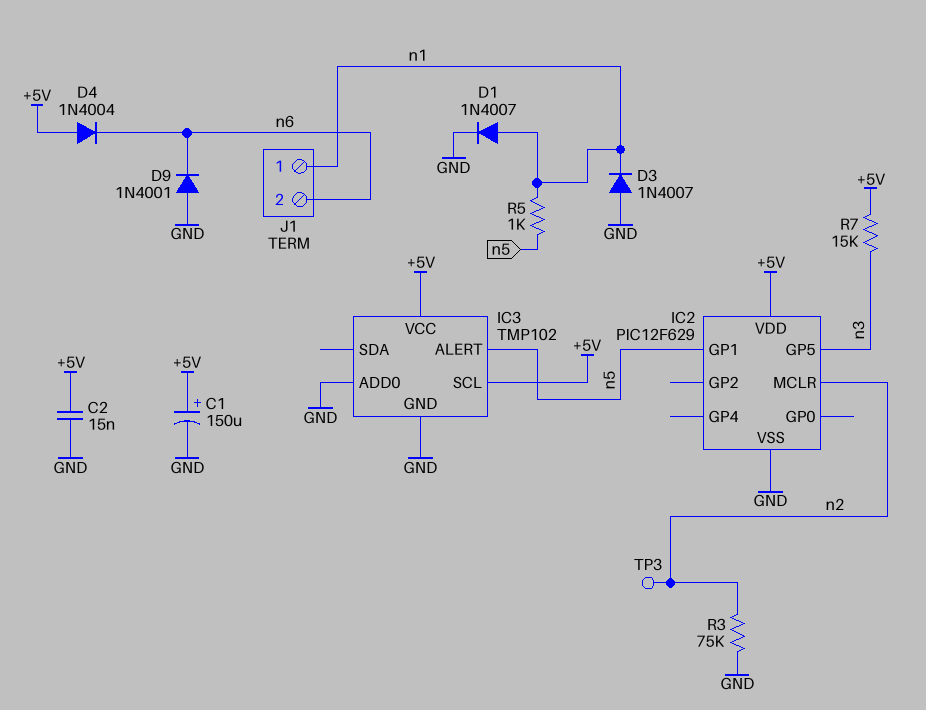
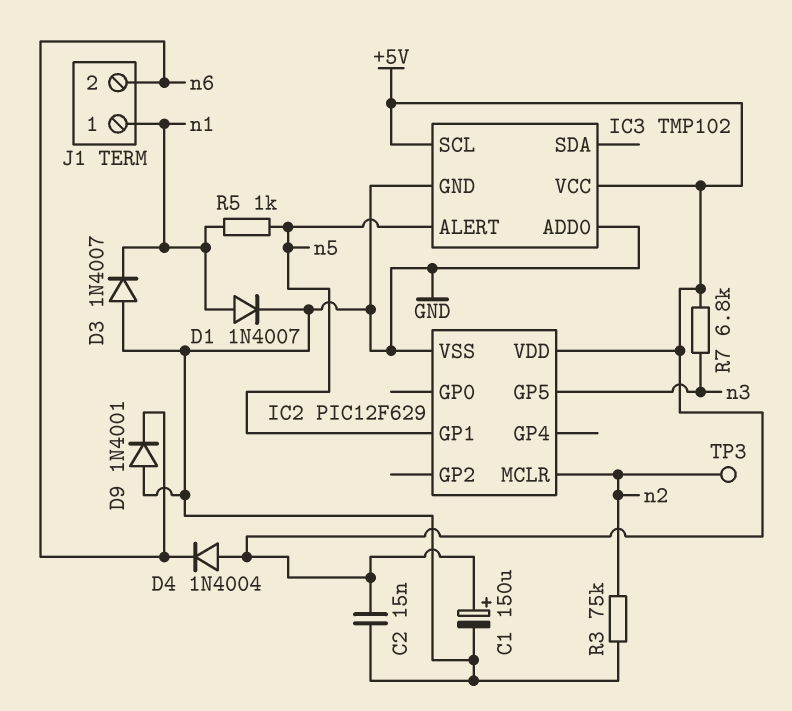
R7: 15k (+5V, n3) -> 6.8k (+5V, n3)

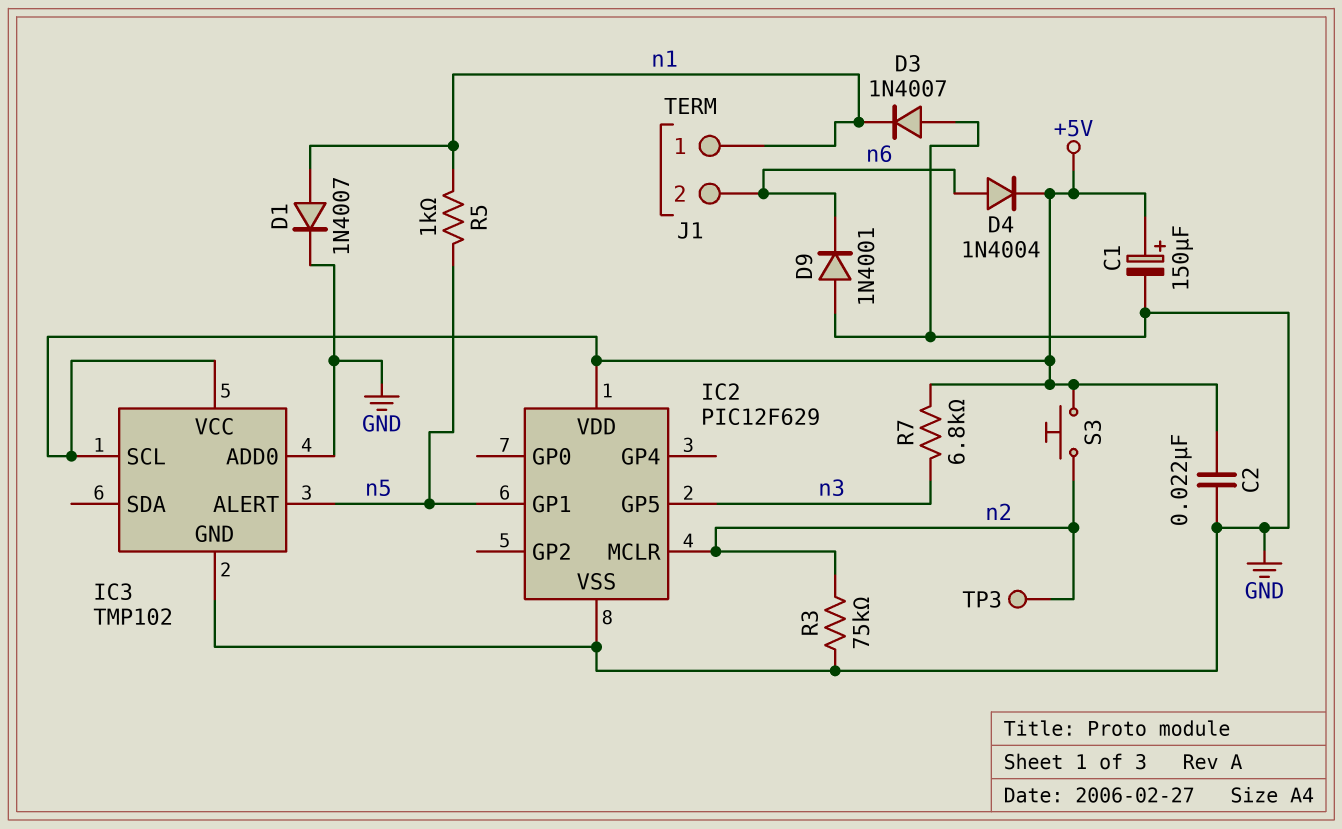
C2: 15nF (+5V, GND) -> 22nF (+5V, GND)
D4: diode 1N4004 (A +5V, K n6) -> diode 1N4004 (A n6, K +5V)
S3: none -> button (+5V, n2)

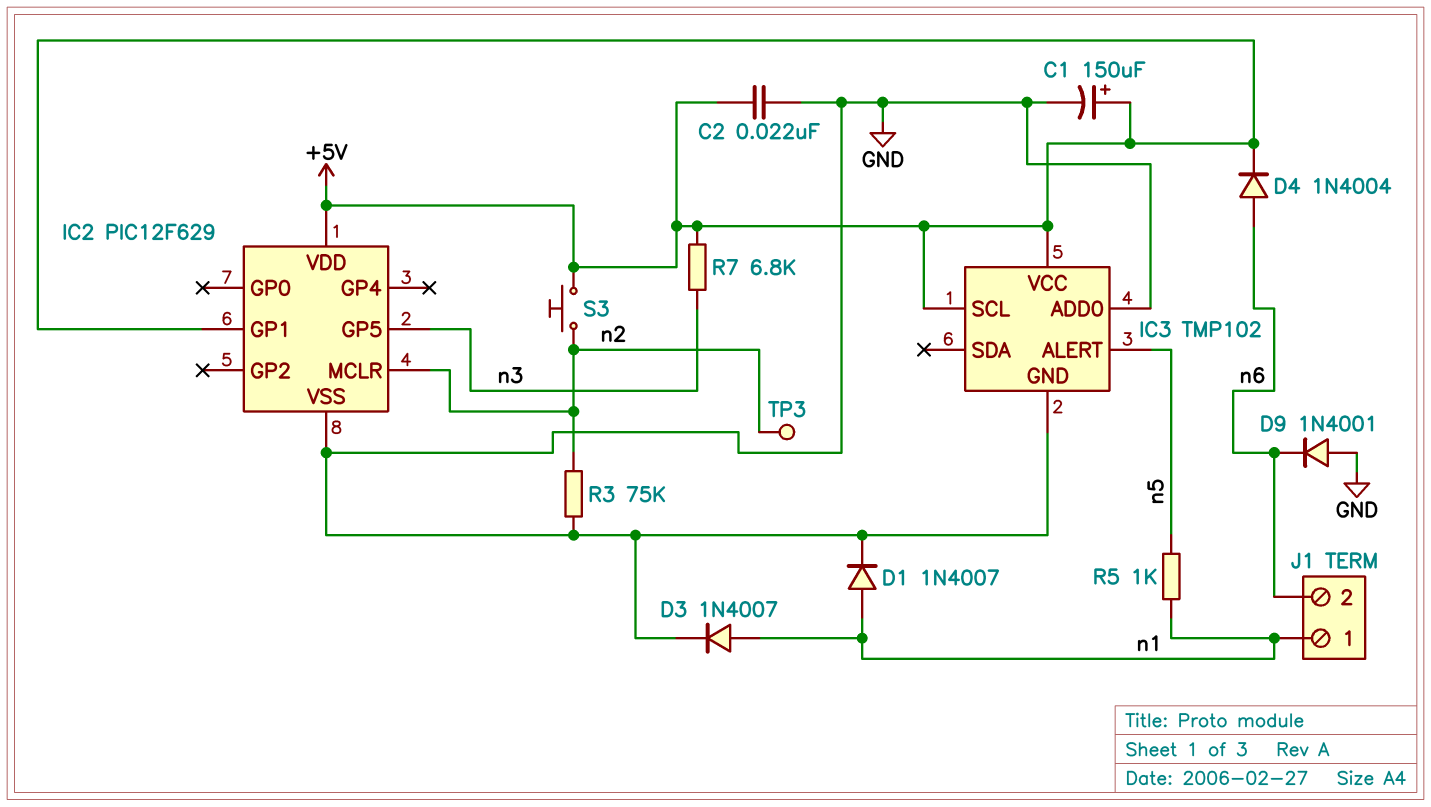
D3: diode 1N4007 (A GND, K n1) -> diode 1N4007 (A n1, K GND)
IC2 pin GP1: n5 -> +5V

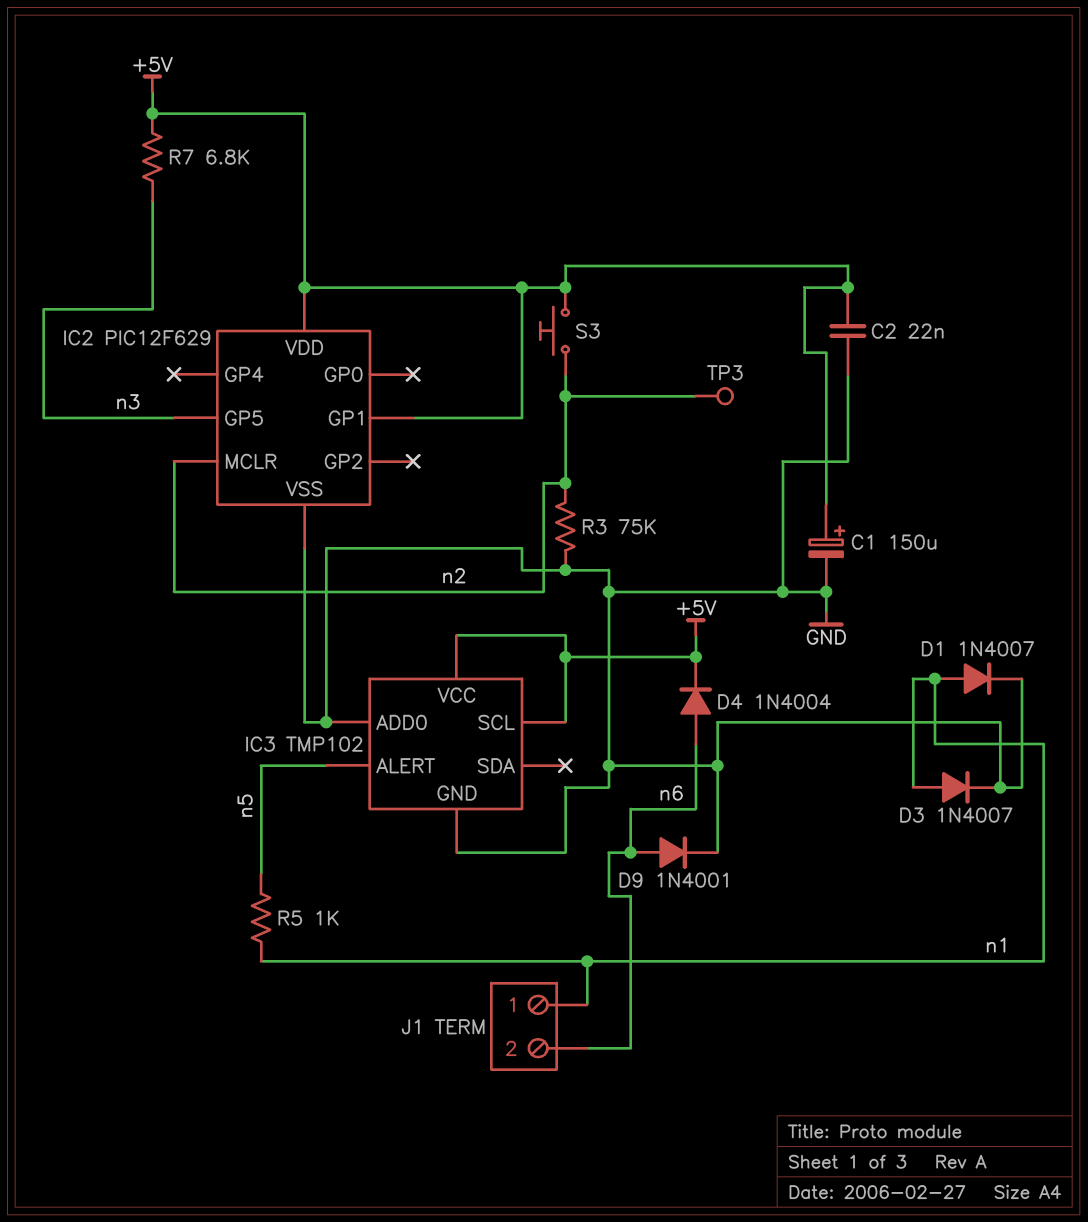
D9: diode 1N4001 (A GND, K n6) -> diode 1N4001 (A n6, K GND)

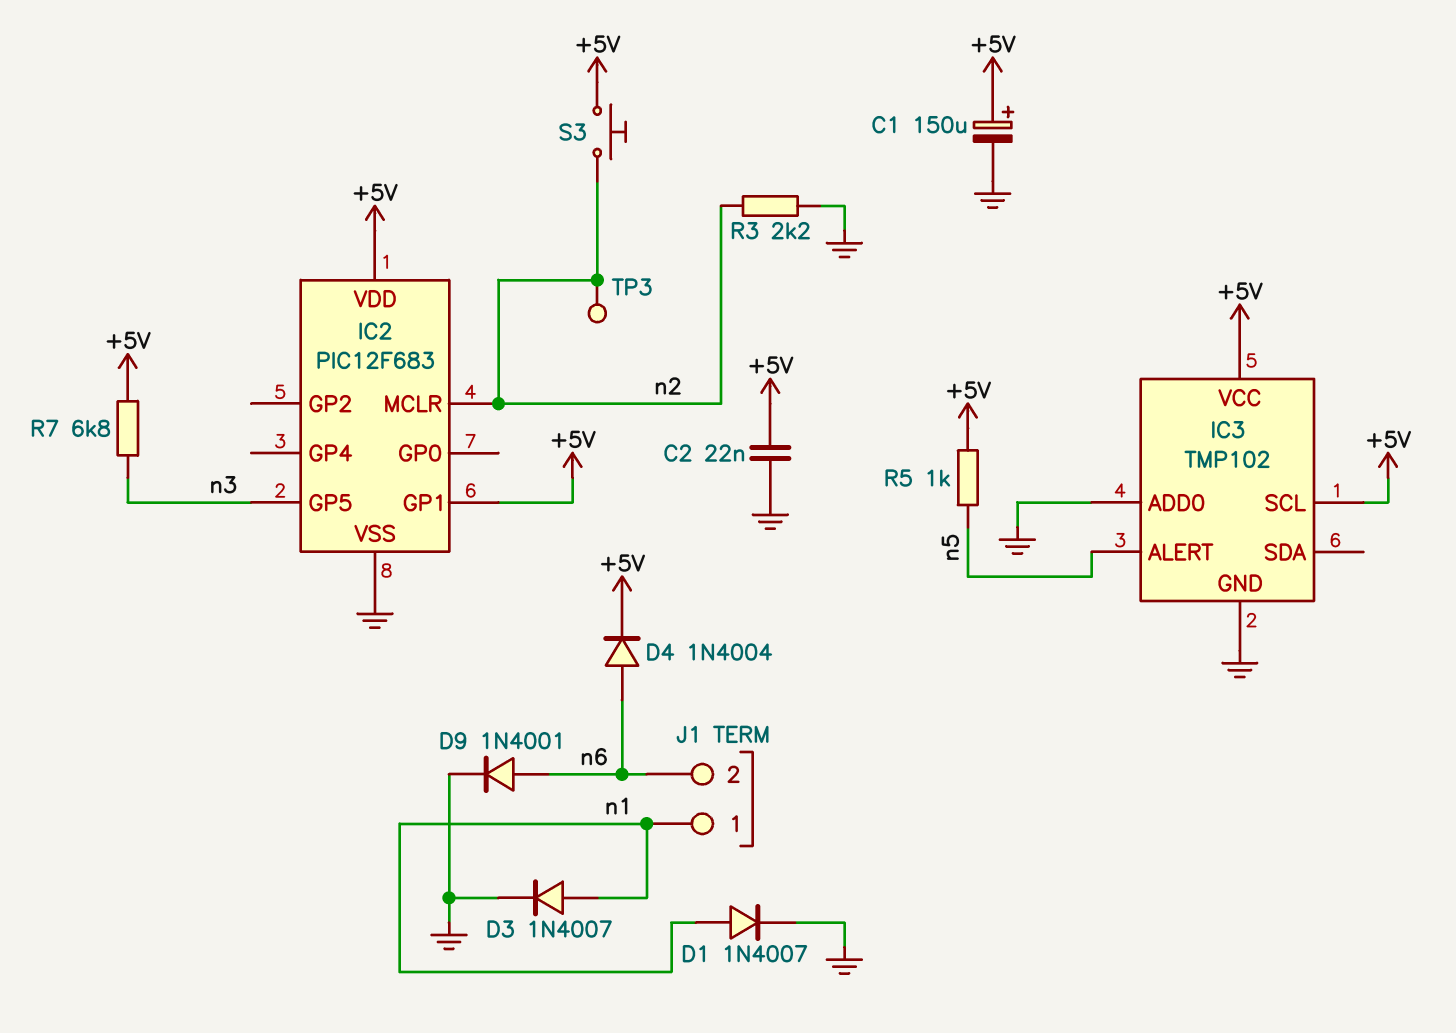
IC2: PIC12F629 -> PIC12F683
R3: 75k (GND, n2) -> 2.2k (GND, n2)
R5: 1k (n1, n5) -> 1k (+5V, n5)

